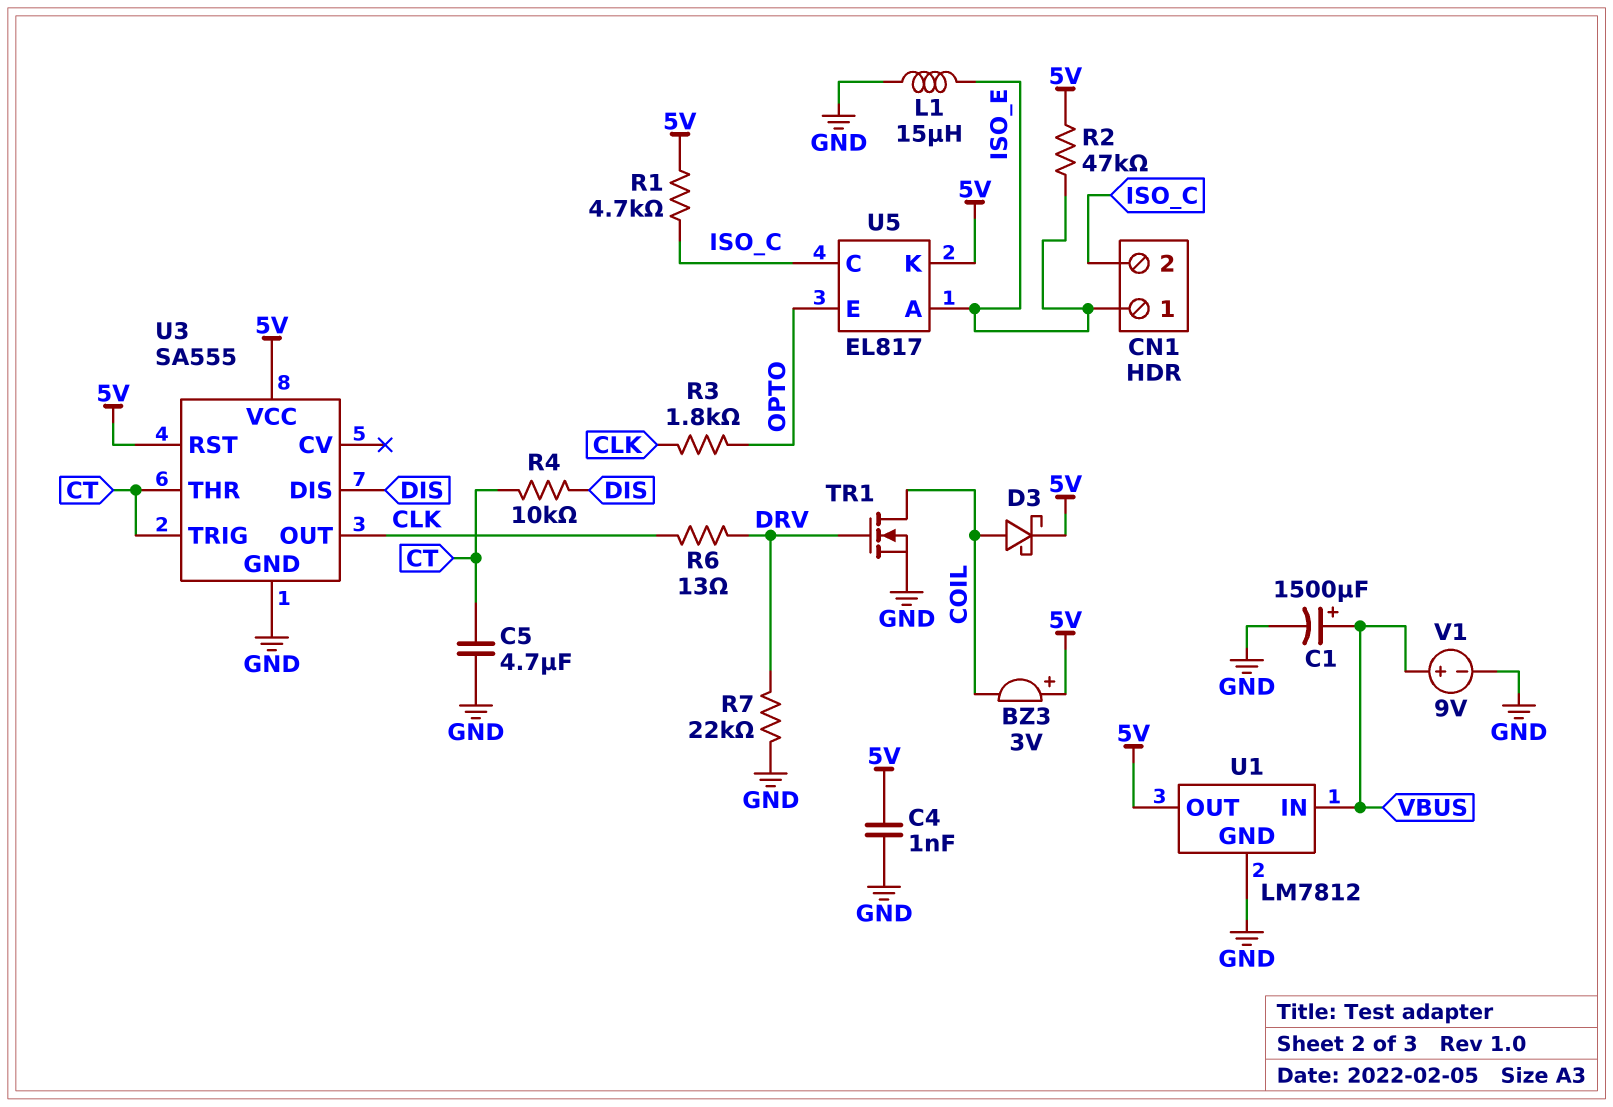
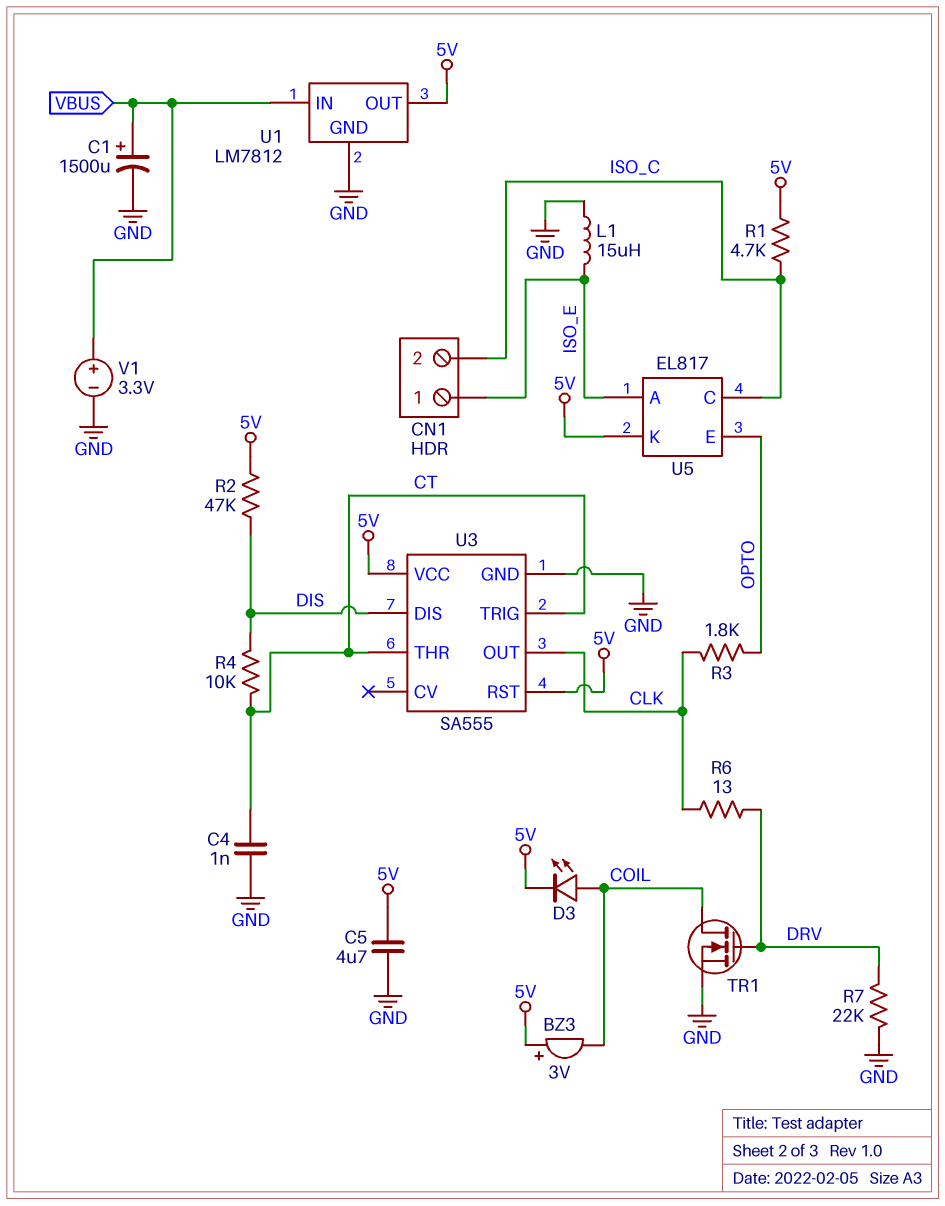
C4: 1nF (5V, GND) -> 1nF (CT, GND)
C5: 4.7uF (CT, GND) -> 4.7uF (5V, GND)
D3: schottky (A COIL, K 5V) -> LED (A COIL, K 5V)
R2: 47k (5V, ISO_E) -> 47k (5V, DIS)
V1: 9V (plus VBUS, minus GND) -> 3.3V (plus VBUS, minus GND)

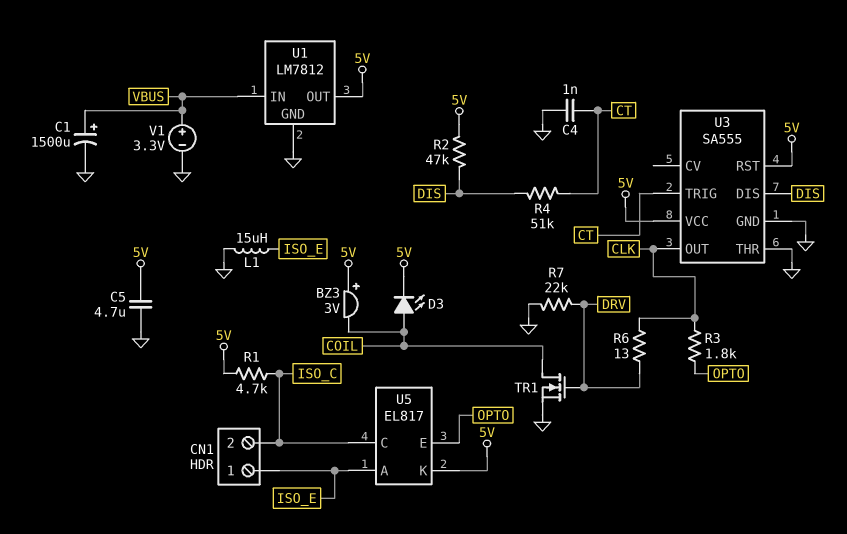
R4: 10k (CT, DIS) -> 51k (CT, DIS)
U3 pin THR: CT -> GND

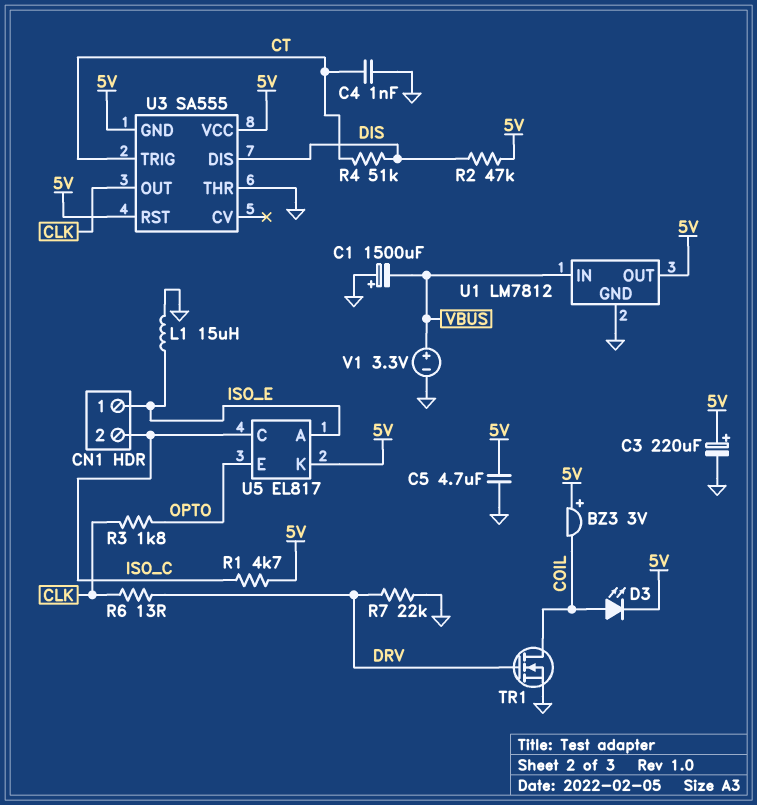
C1: 1500uF (plus VBUS, minus GND) -> 1500uF (plus GND, minus VBUS)
C3: none -> 220uF (plus 5V, minus GND)
U3 pin GND: GND -> 5V

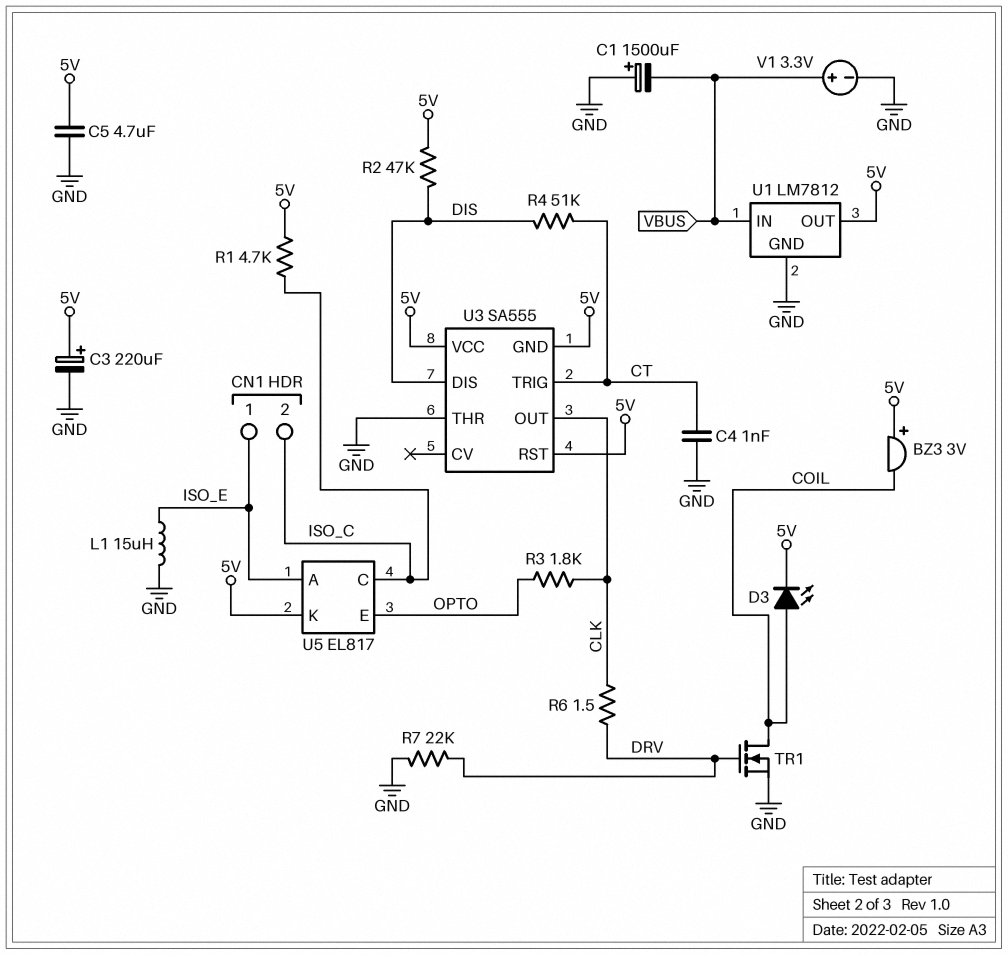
R6: 13 (CLK, DRV) -> 1.5 (CLK, DRV)

